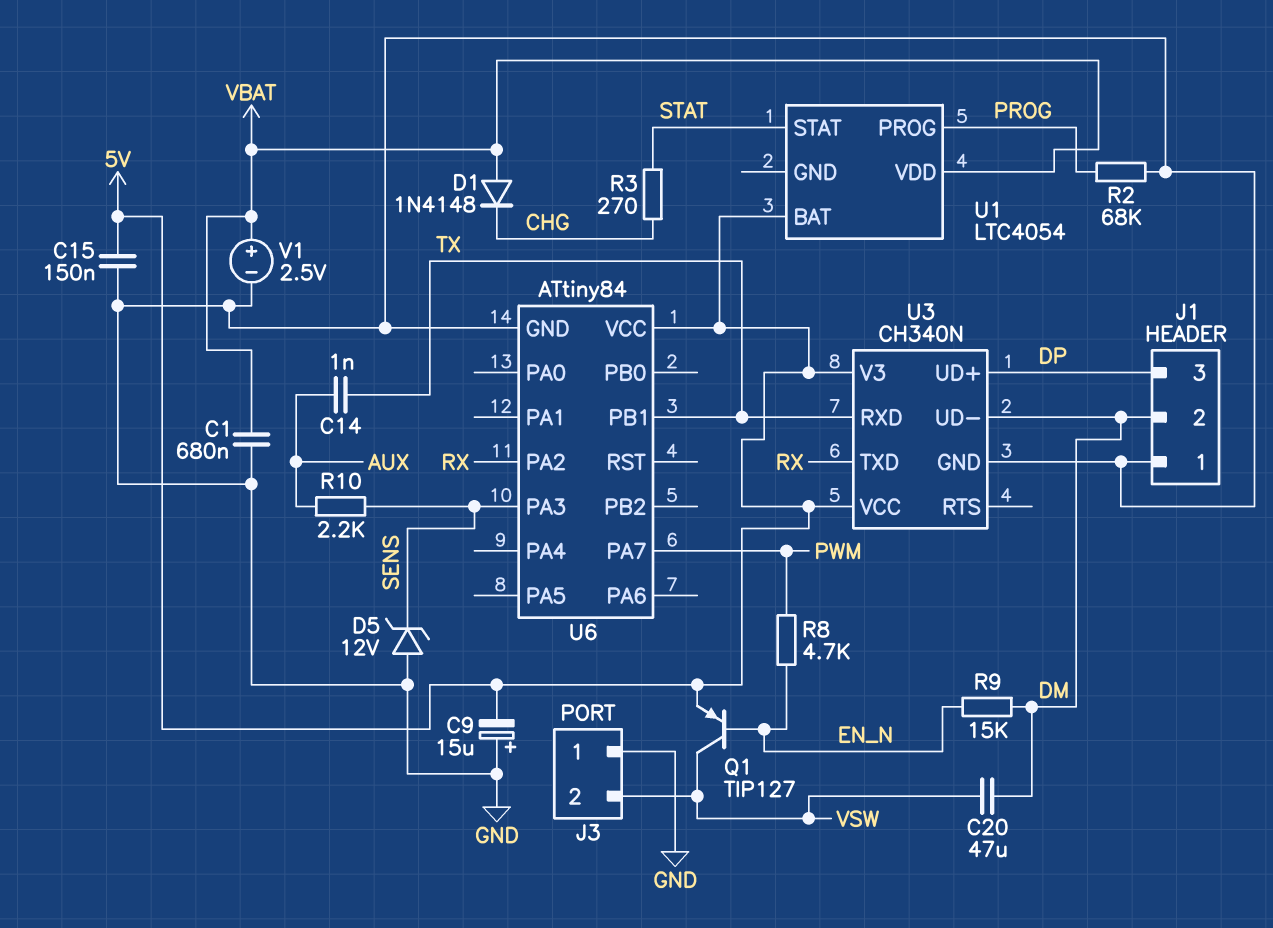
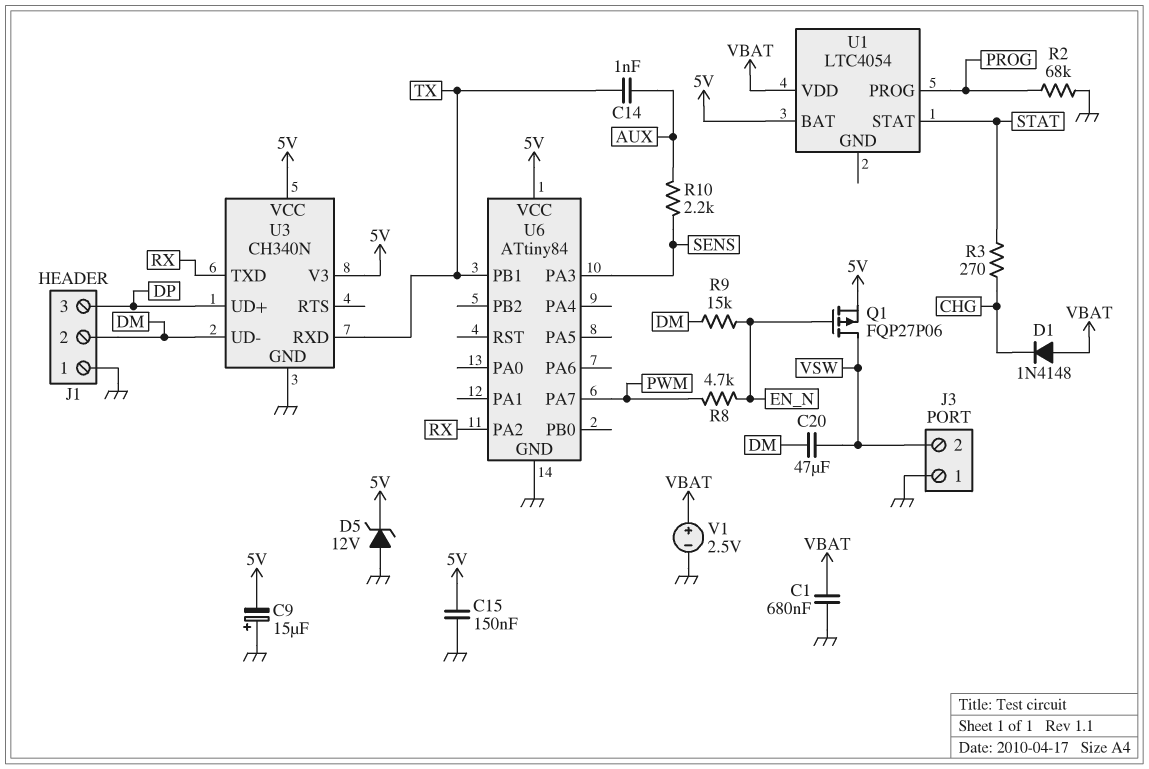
D5: zener 12V (A GND, K SENS) -> zener 12V (A GND, K 5V)
Q1: PNP TIP127 (B EN_N, C VSW, E 5V) -> PMOS FQP27P06 (G EN_N, D VSW, S 5V)

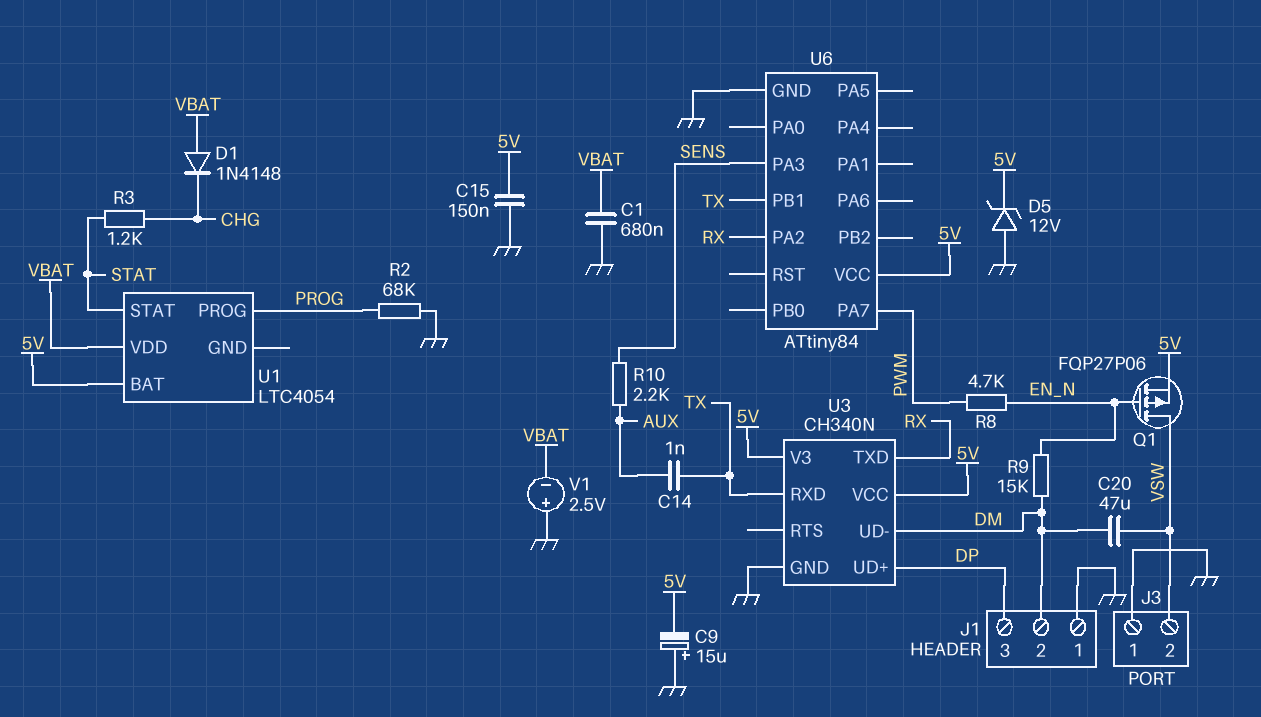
R3: 270 (CHG, STAT) -> 1.2k (CHG, STAT)
V1: 2.5V (plus VBAT, minus GND) -> 2.5V (plus GND, minus VBAT)

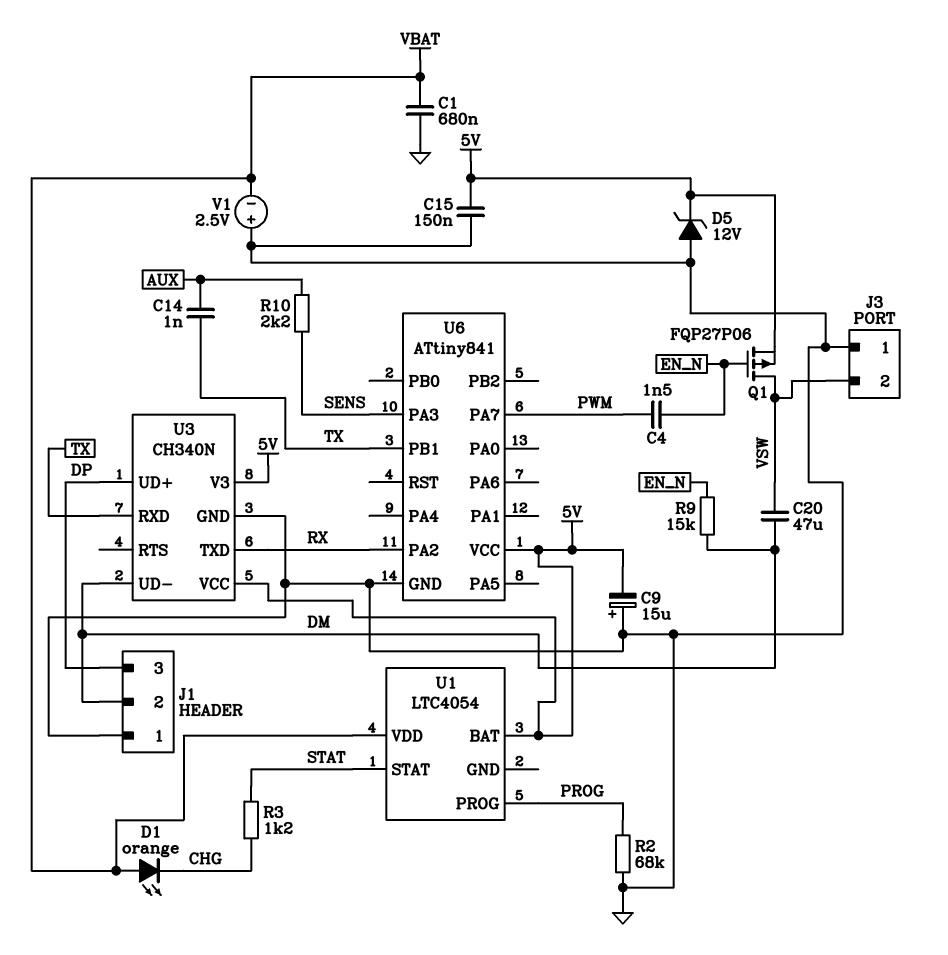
C4: none -> 1.5nF (EN_N, PWM)
D1: diode 1N4148 (A VBAT, K CHG) -> LED orange (A VBAT, K CHG)
R8: 4.7k (EN_N, PWM) -> none
U6: ATtiny84 -> ATtiny841

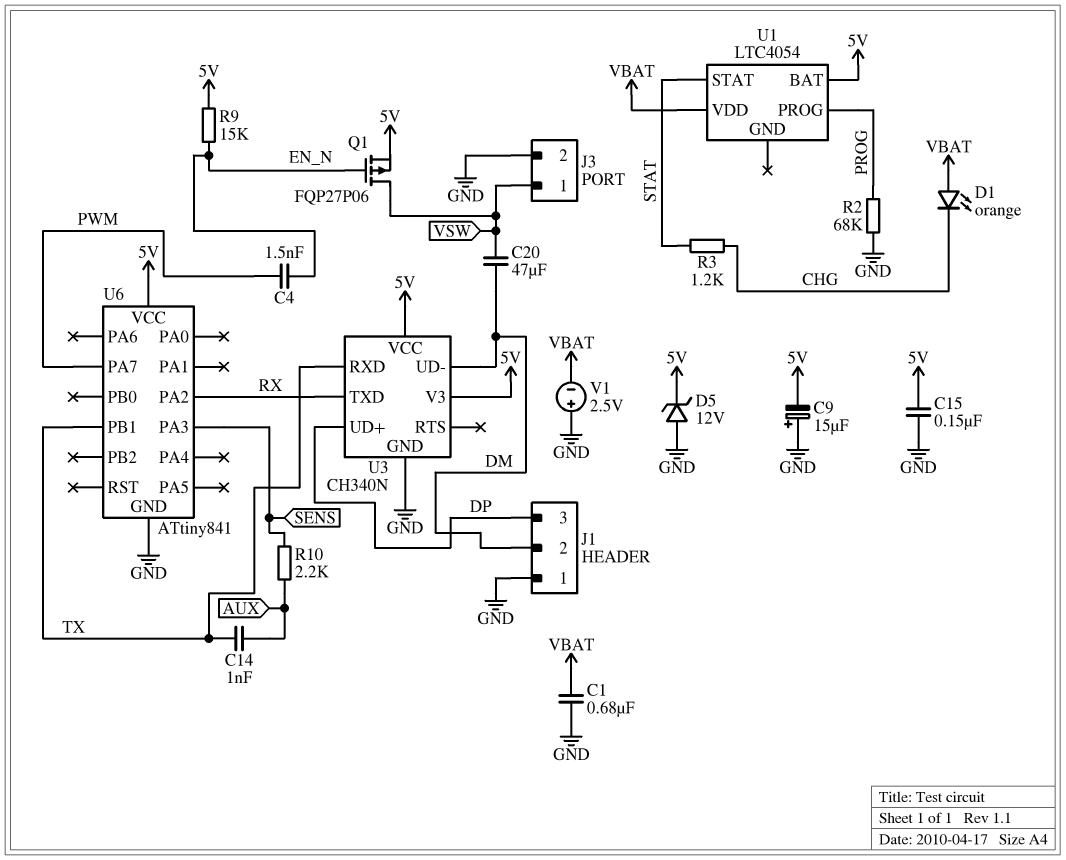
J3 pin 1: GND -> VSW
J3 pin 2: VSW -> GND
R9: 15k (DM, EN_N) -> 15k (5V, EN_N)

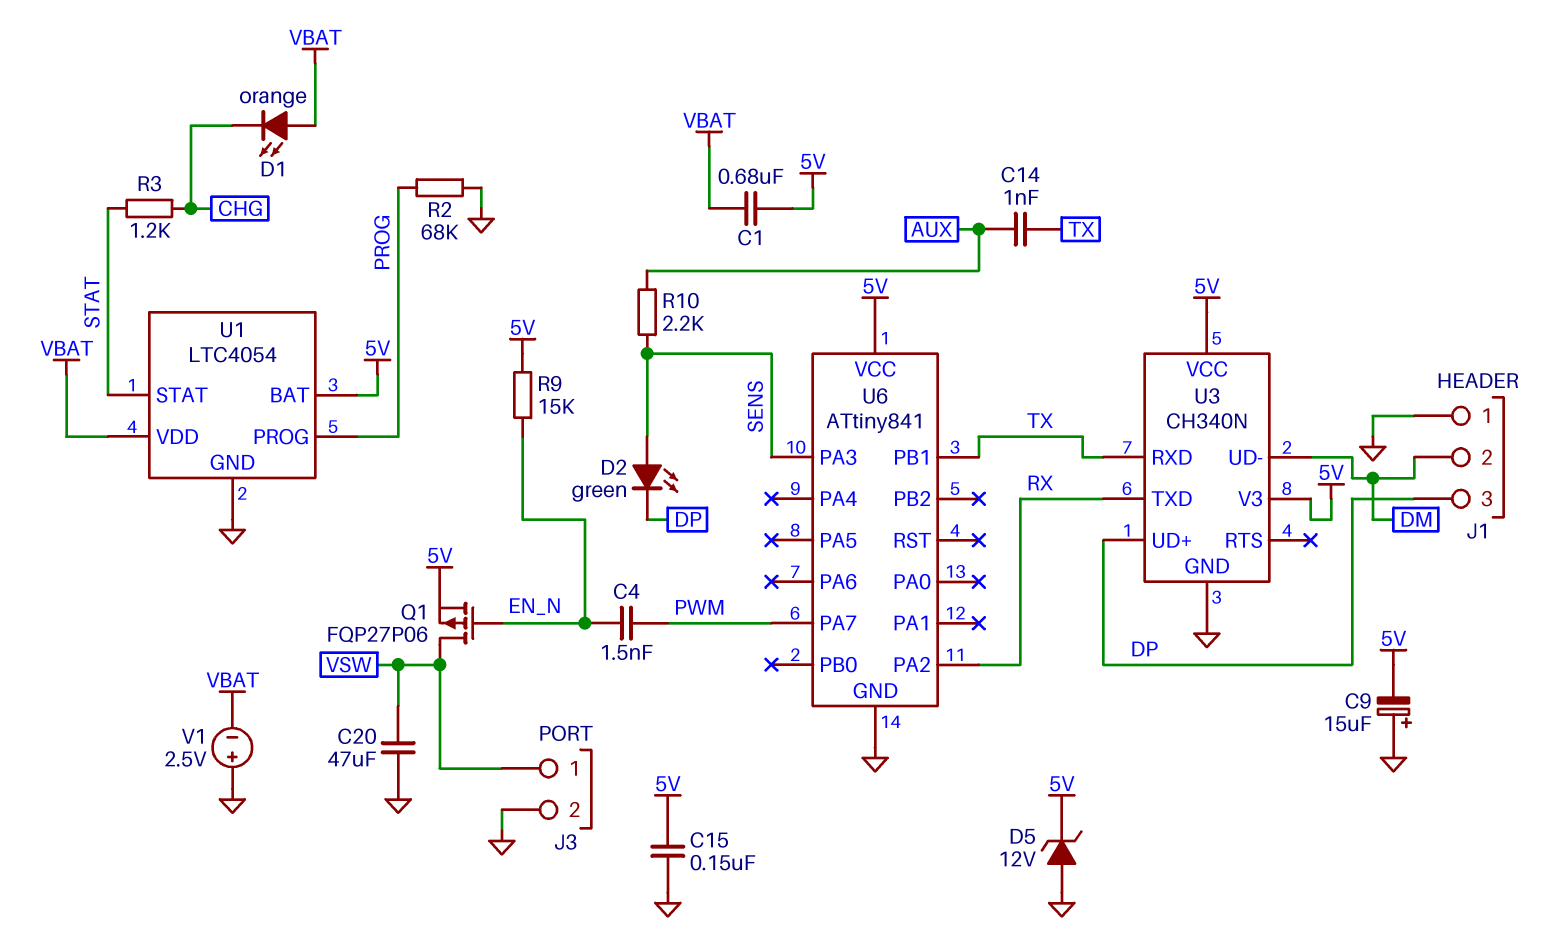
C1: 680nF (GND, VBAT) -> 680nF (5V, VBAT)
C20: 47uF (DM, VSW) -> 47uF (GND, VSW)
D2: none -> LED green (A SENS, K DP)
U1 pin GND: none -> GND

